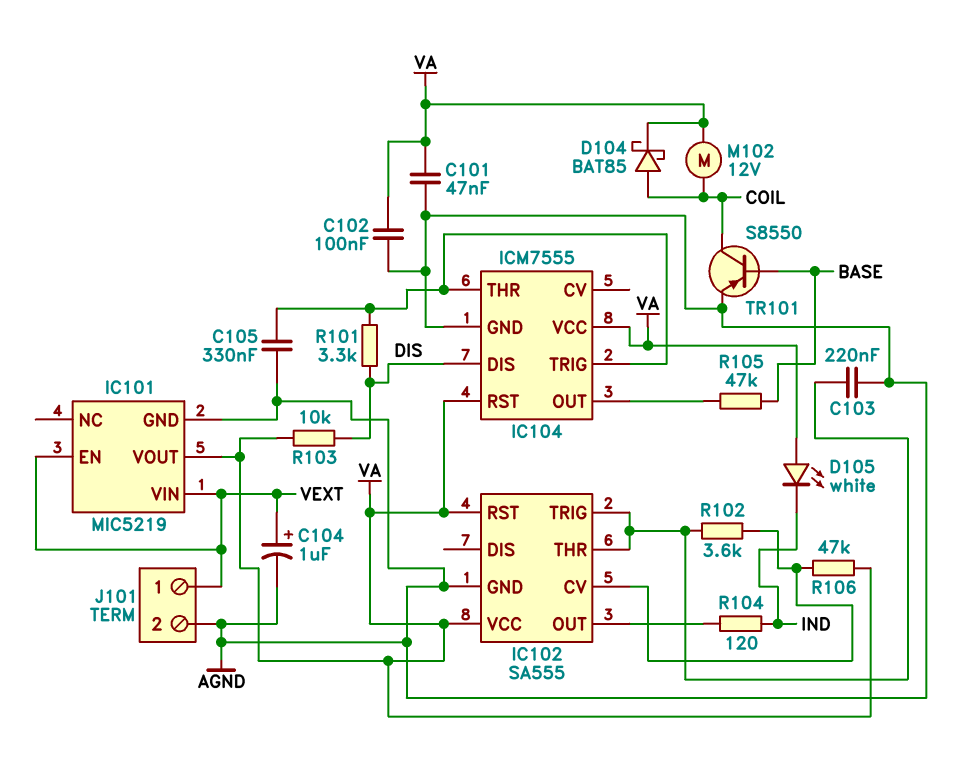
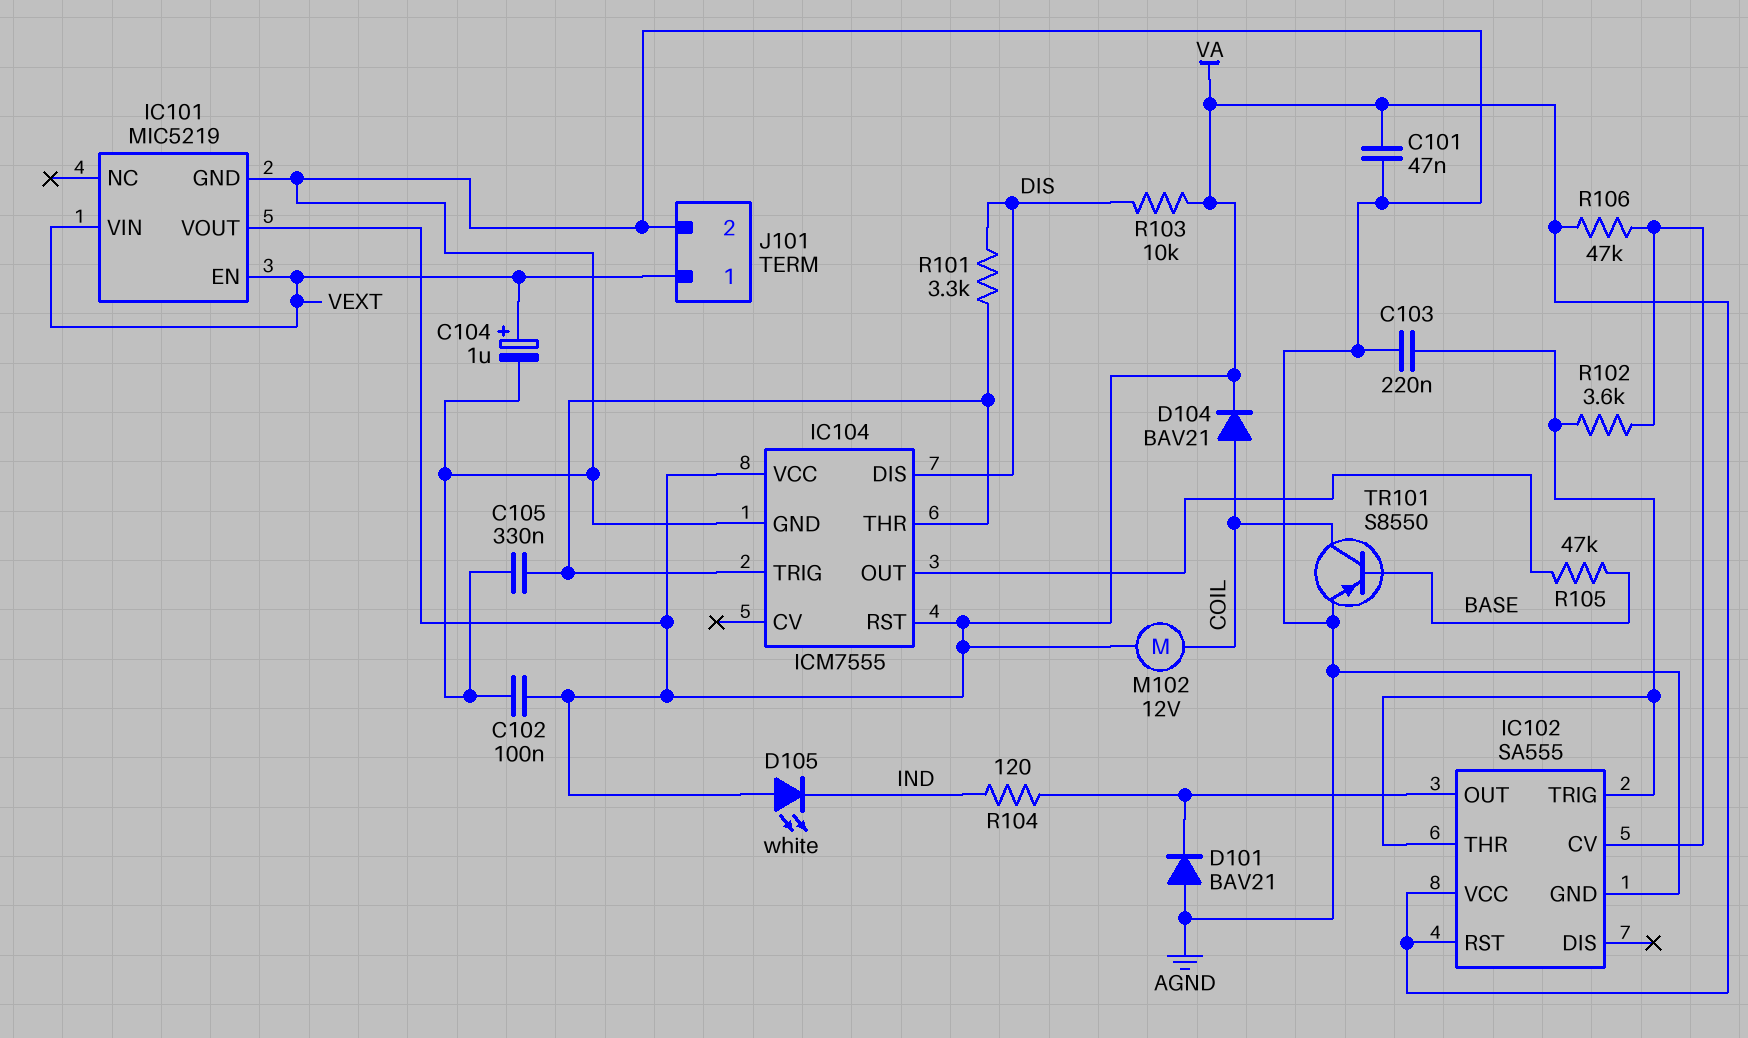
D101: none -> diode BAV21 (A AGND, K IC102/OUT)
D104: schottky BAT85 (A COIL, K VA) -> diode BAV21 (A COIL, K VA)

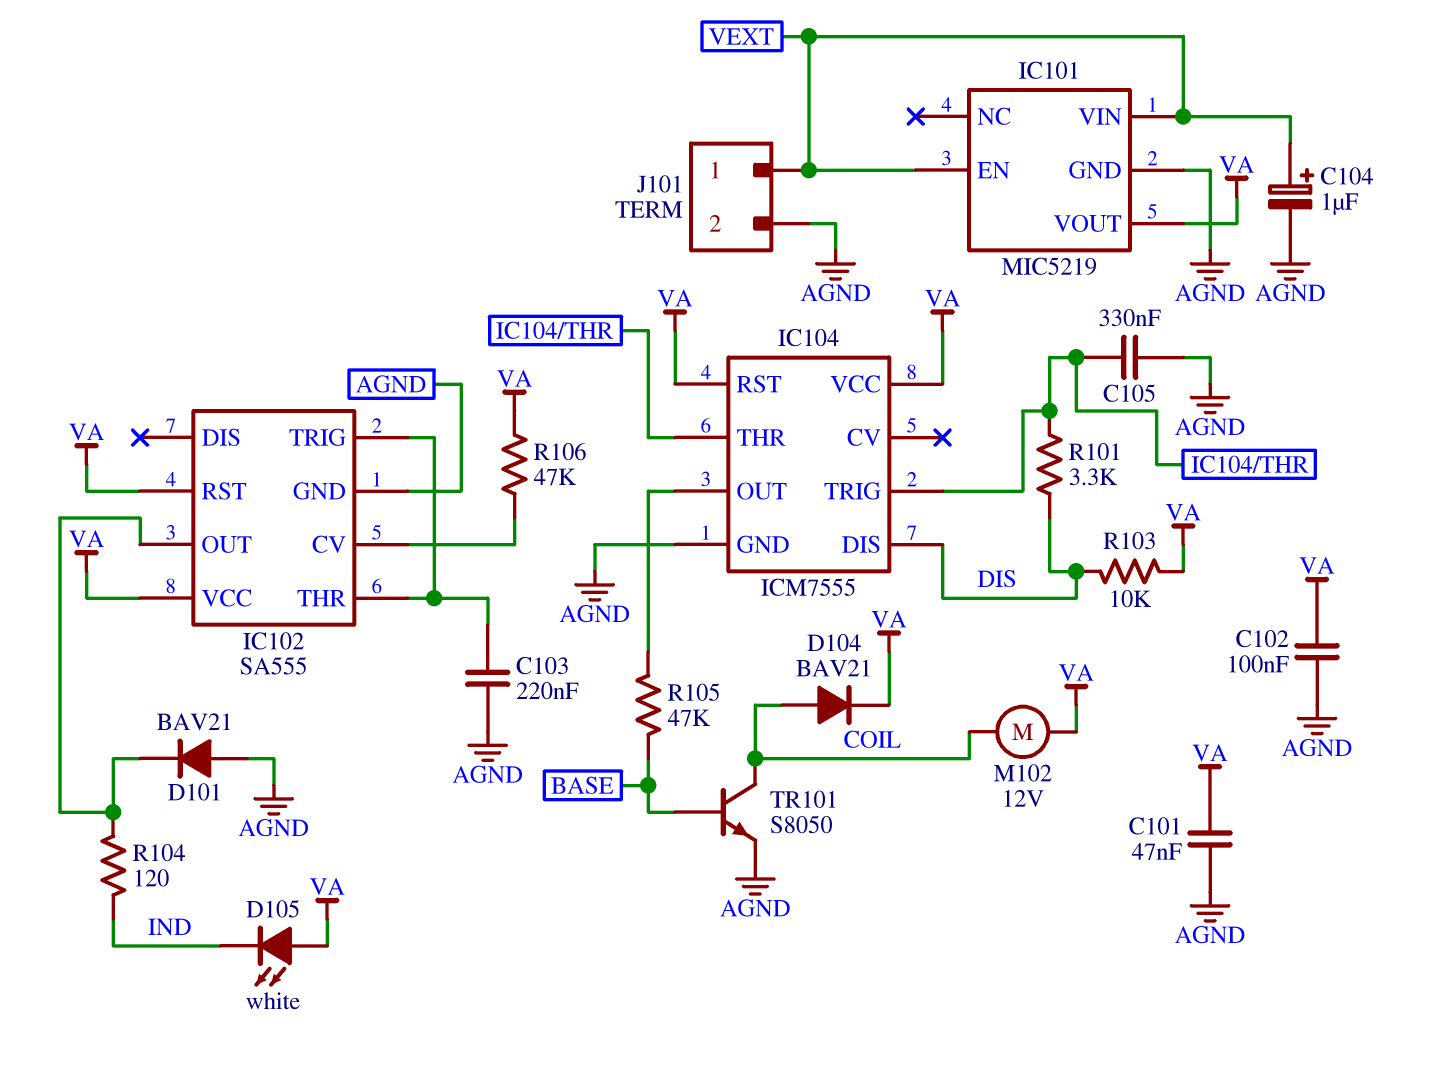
R102: 3.6k (IC102/CV, IC102/THR) -> none
TR101: PNP S8550 (B BASE, C COIL, E AGND) -> NPN S8050 (B BASE, C COIL, E AGND)

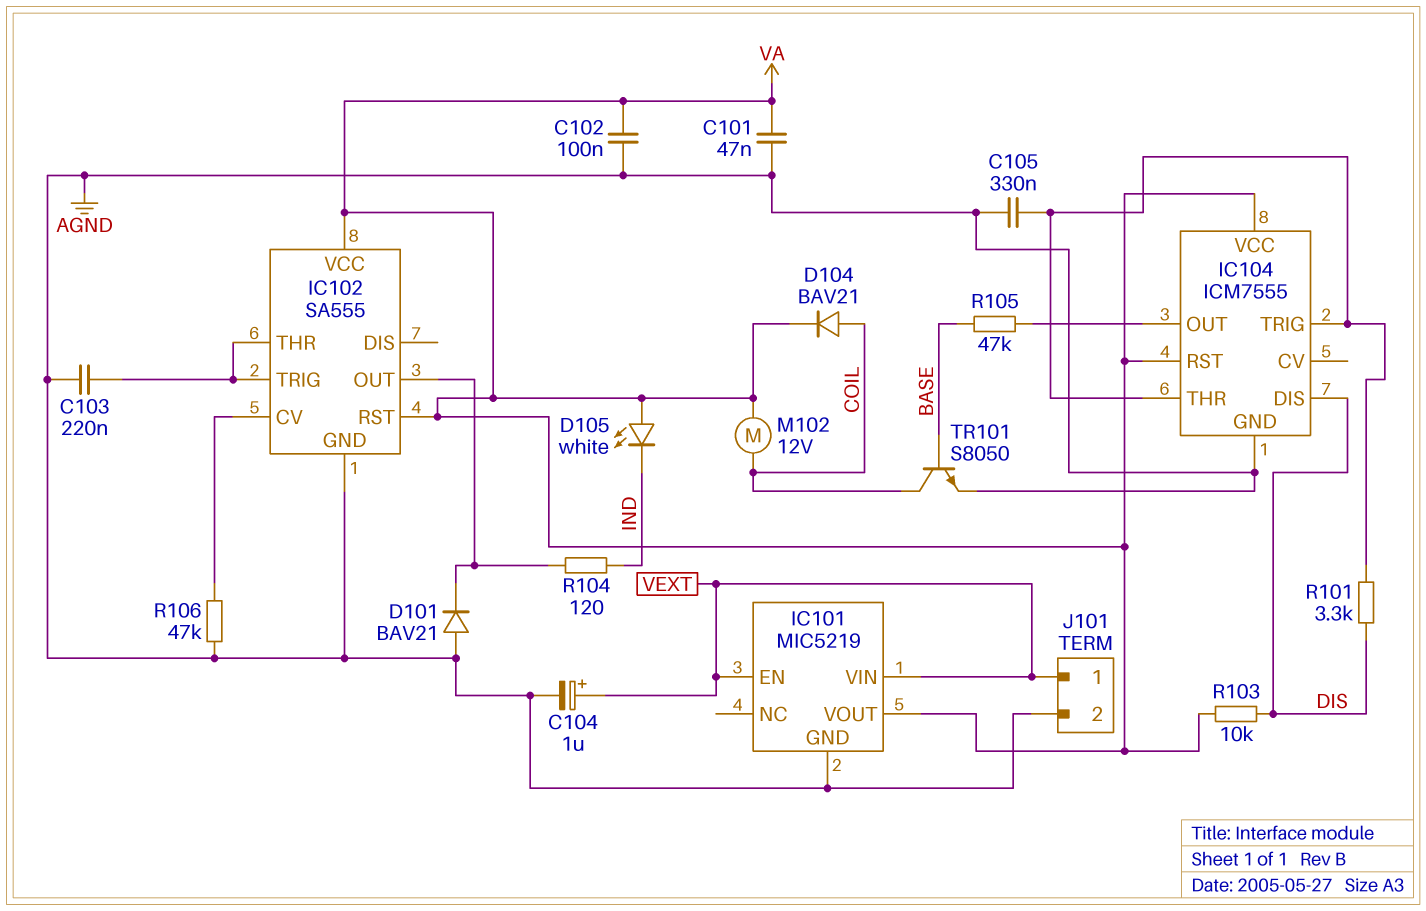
R106: 47k (IC102/CV, VA) -> 47k (AGND, IC102/CV)

